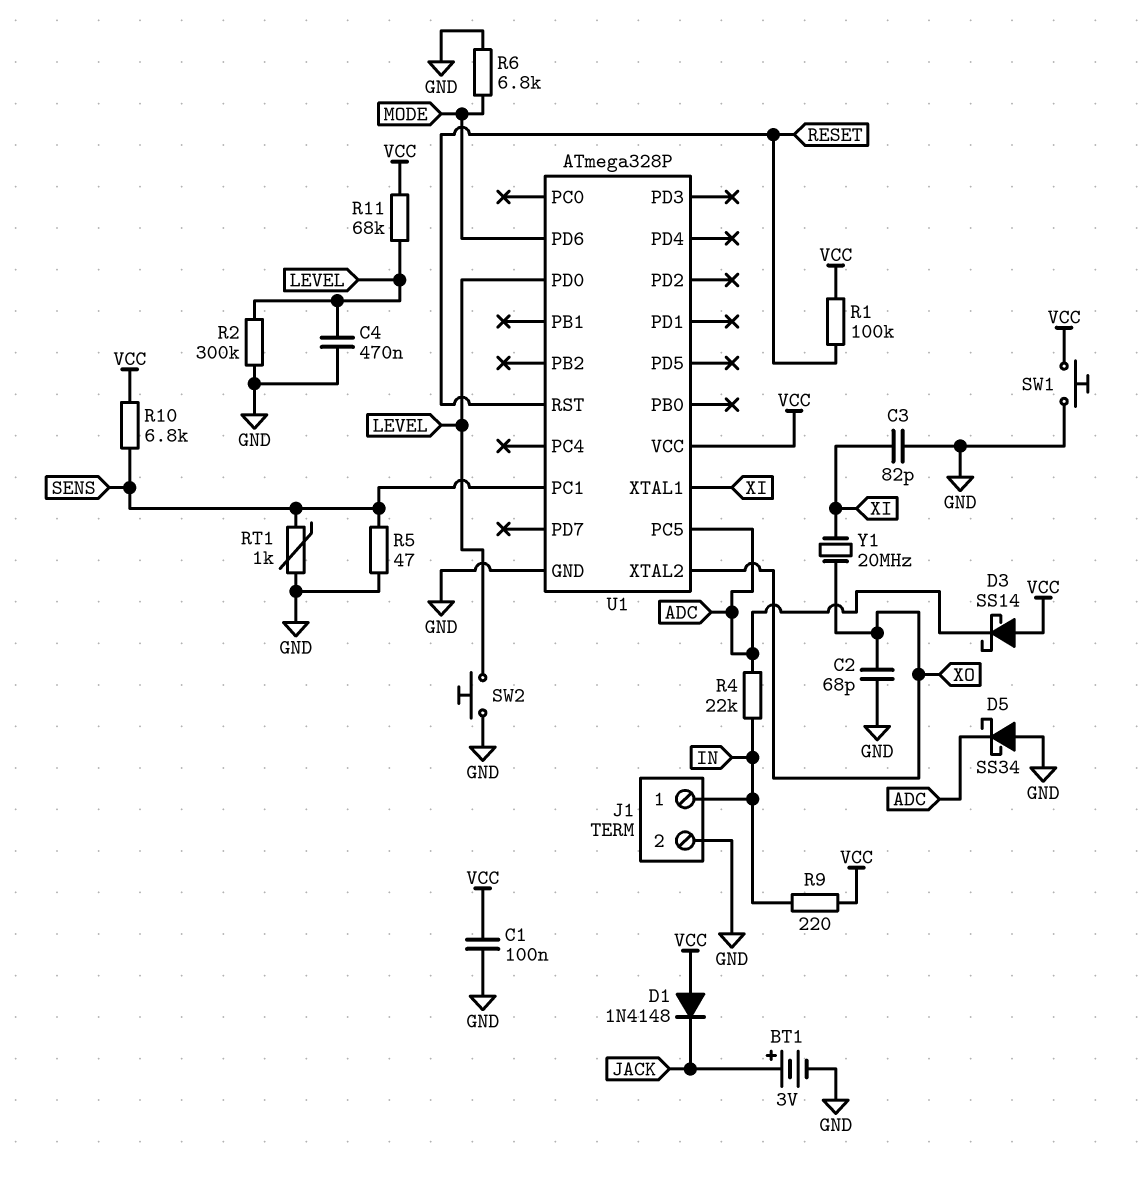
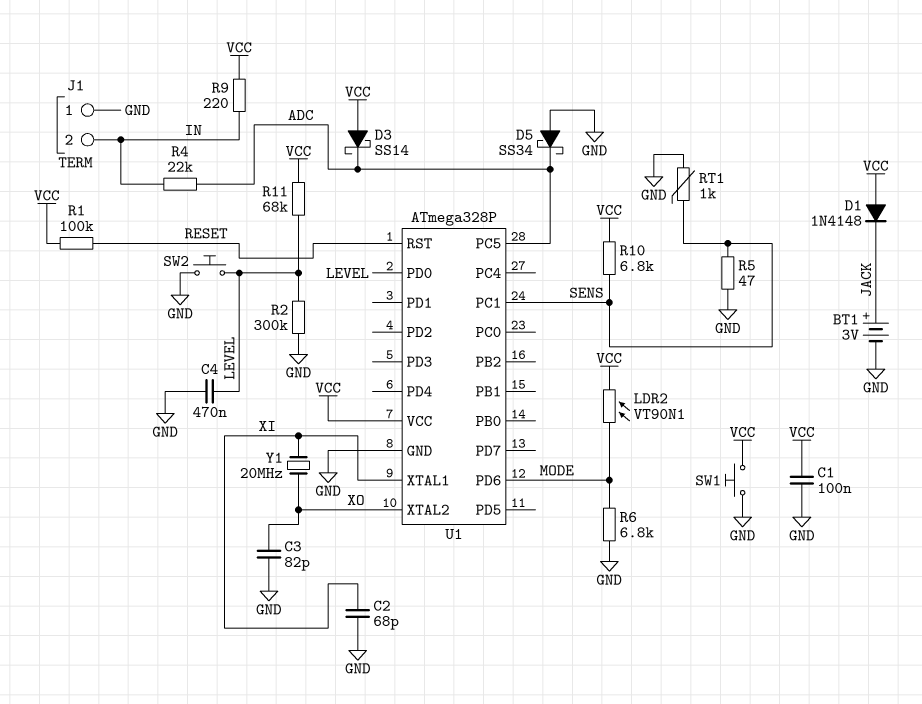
C2: 68pF (GND, XO) -> 68pF (GND, XI)
C3: 82pF (GND, XI) -> 82pF (GND, XO)
J1 pin 1: IN -> GND
J1 pin 2: GND -> IN
LDR2: none -> VT90N1 (MODE, VCC)

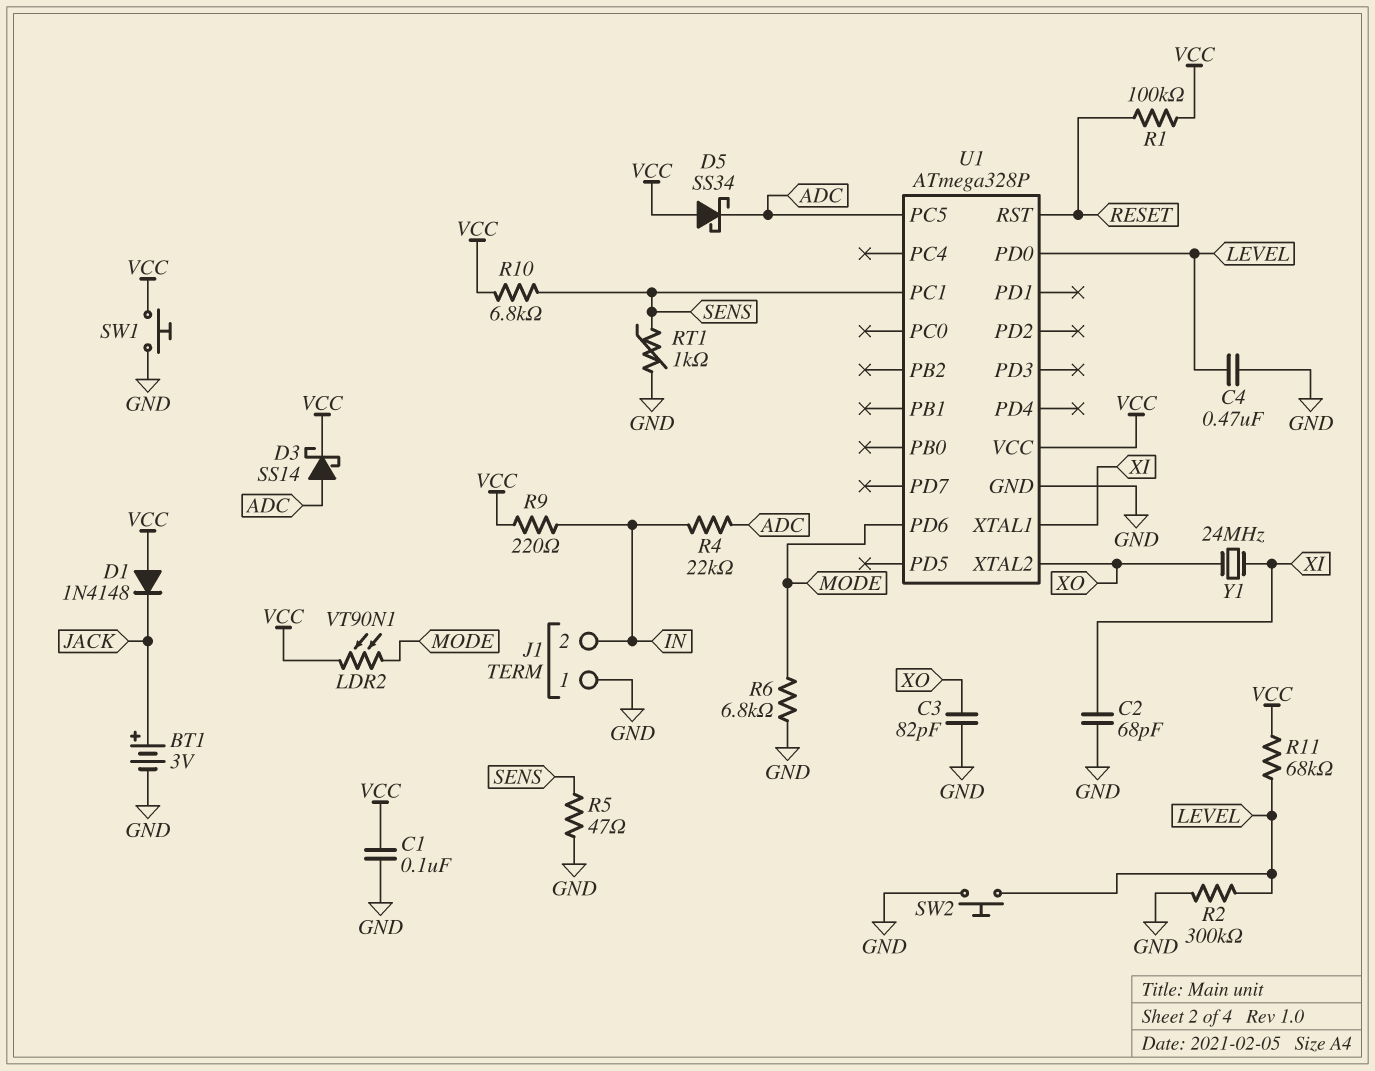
D3: schottky SS14 (A VCC, K ADC) -> schottky SS14 (A ADC, K VCC)
D5: schottky SS34 (A GND, K ADC) -> schottky SS34 (A VCC, K ADC)
Y1: 20MHz (XI, XO) -> 24MHz (XI, XO)

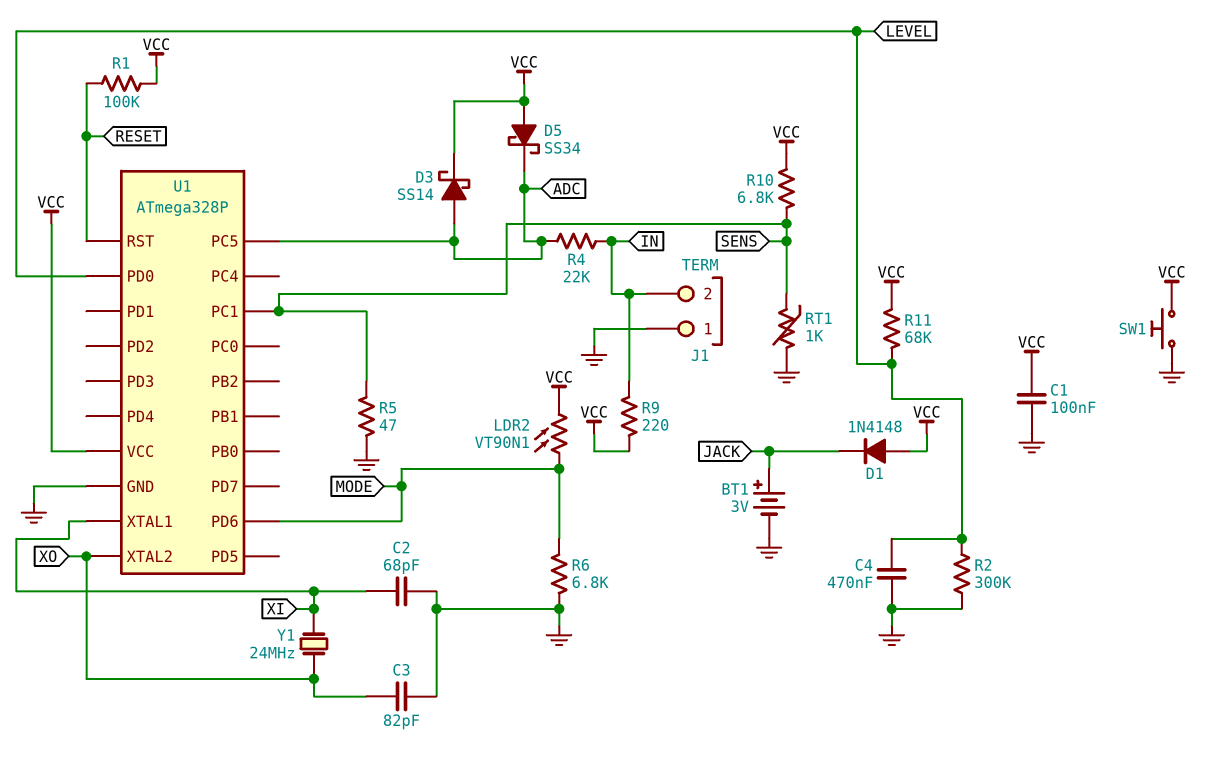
SW2: button (GND, LEVEL) -> none

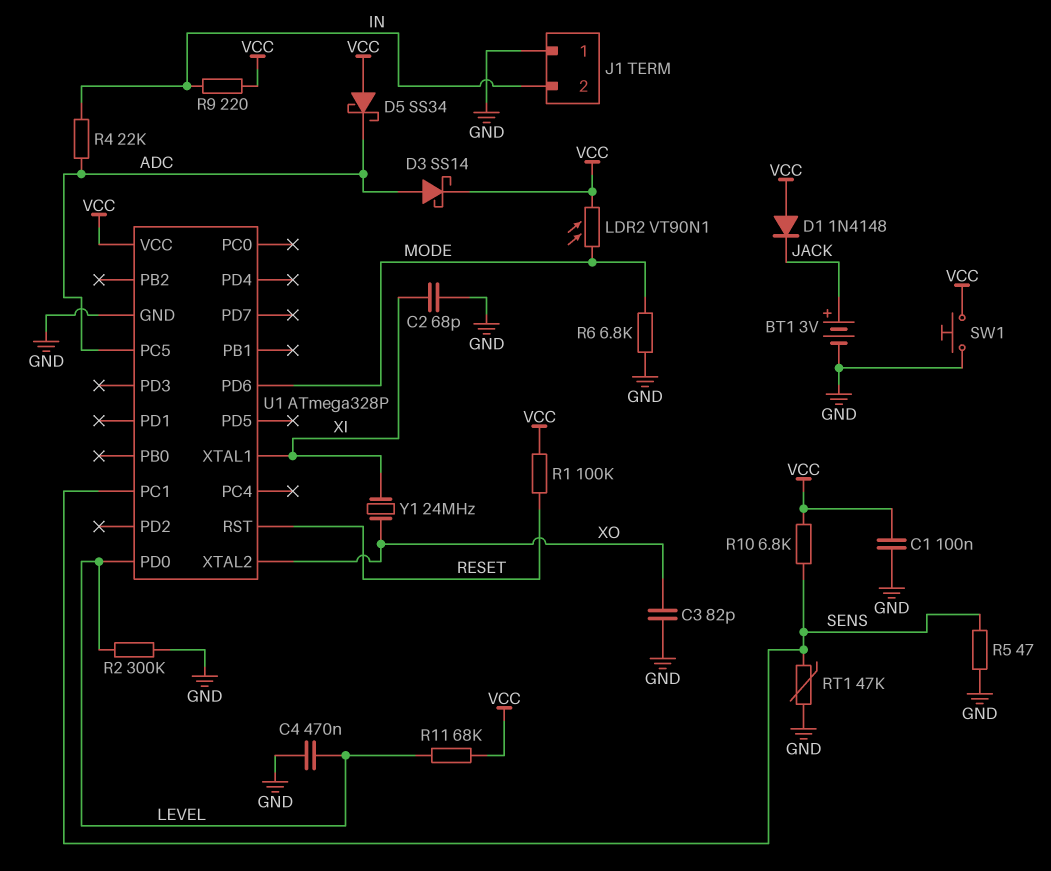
RT1: 1k (GND, SENS) -> 47k (GND, SENS)

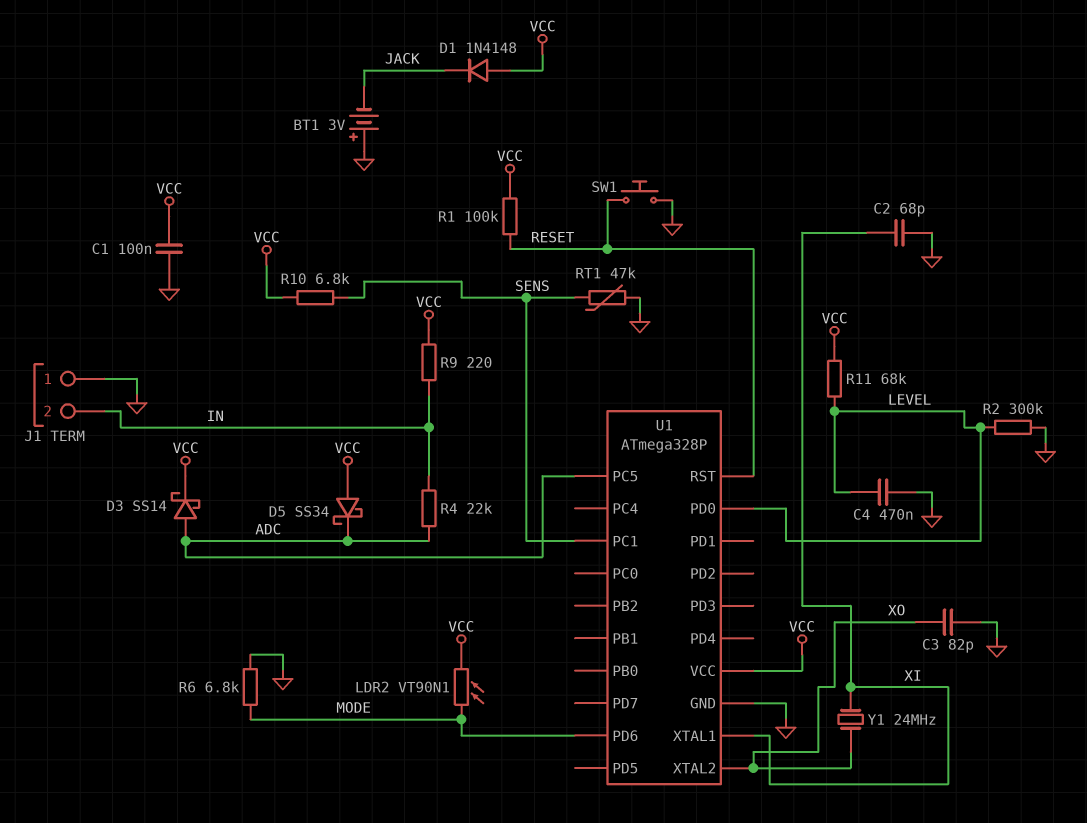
BT1: 3V (plus JACK, minus GND) -> 3V (plus GND, minus JACK)
R5: 47 (GND, SENS) -> none
SW1: button (GND, VCC) -> button (GND, RESET)

